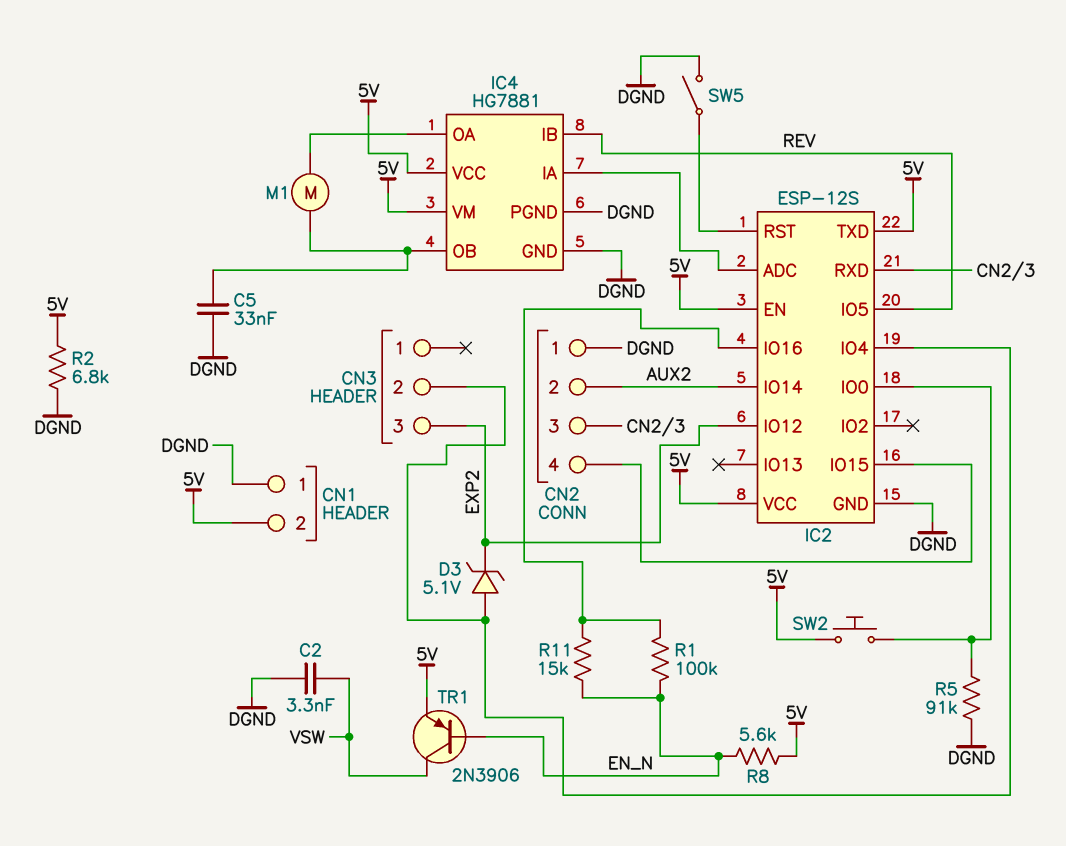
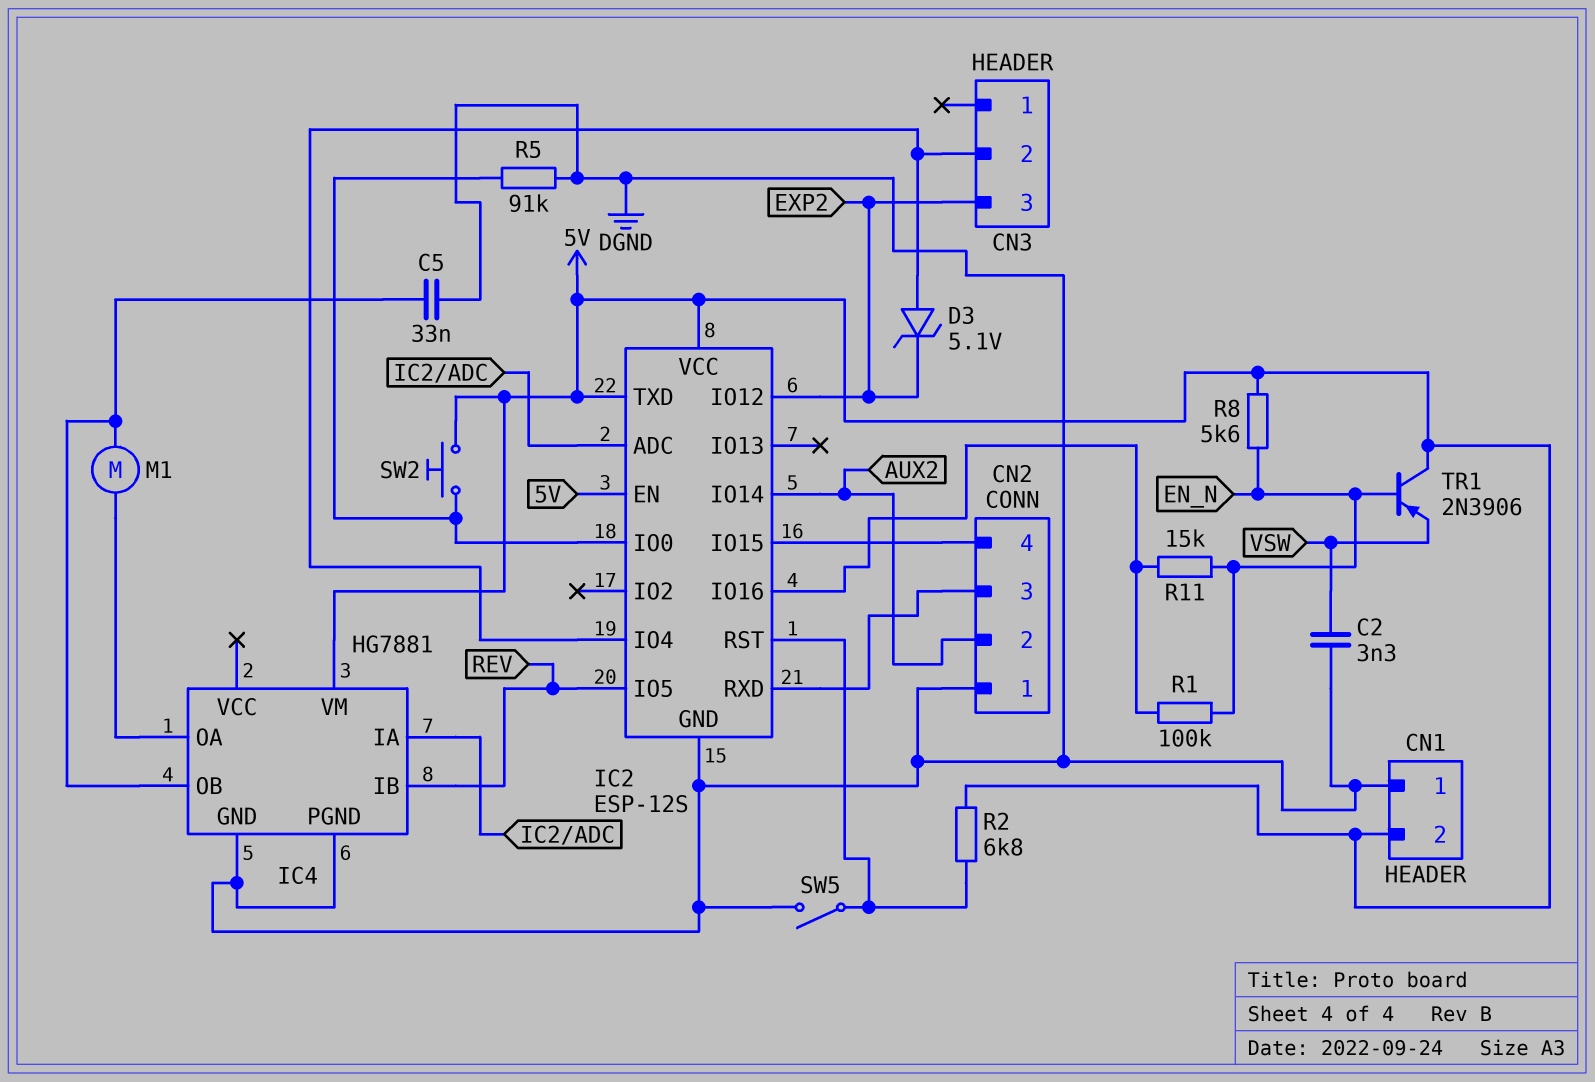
IC4 pin VCC: 5V -> none
R2: 6.8k (5V, DGND) -> 6.8k (5V, IC2/RST)
TR1: PNP 2N3906 (B EN_N, C VSW, E 5V) -> PNP 2N3906 (B EN_N, C 5V, E VSW)

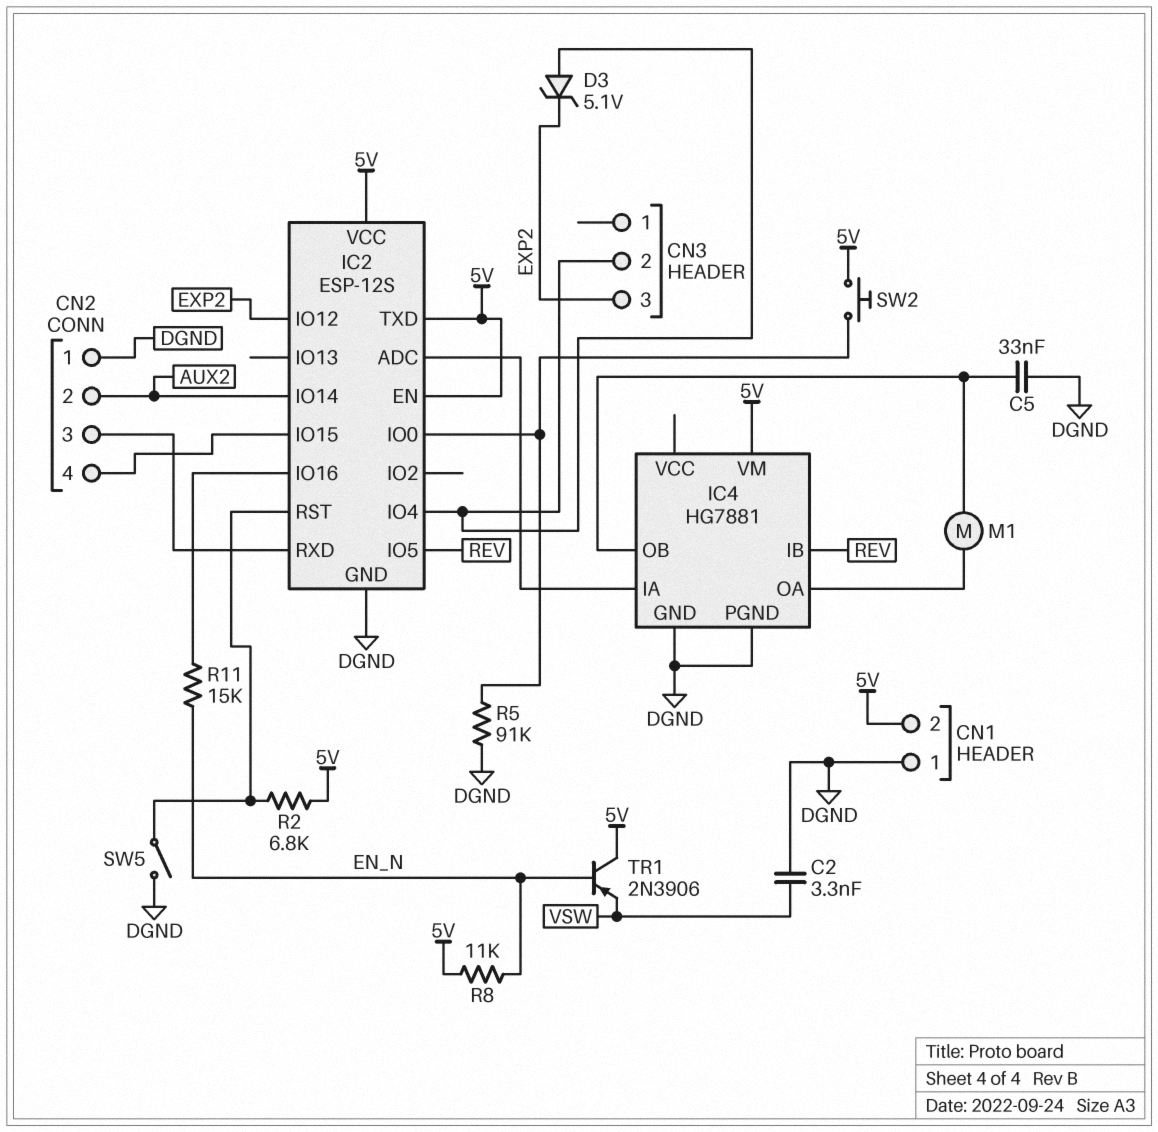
R1: 100k (EN_N, IC2/IO16) -> none
R8: 5.6k (5V, EN_N) -> 11k (5V, EN_N)

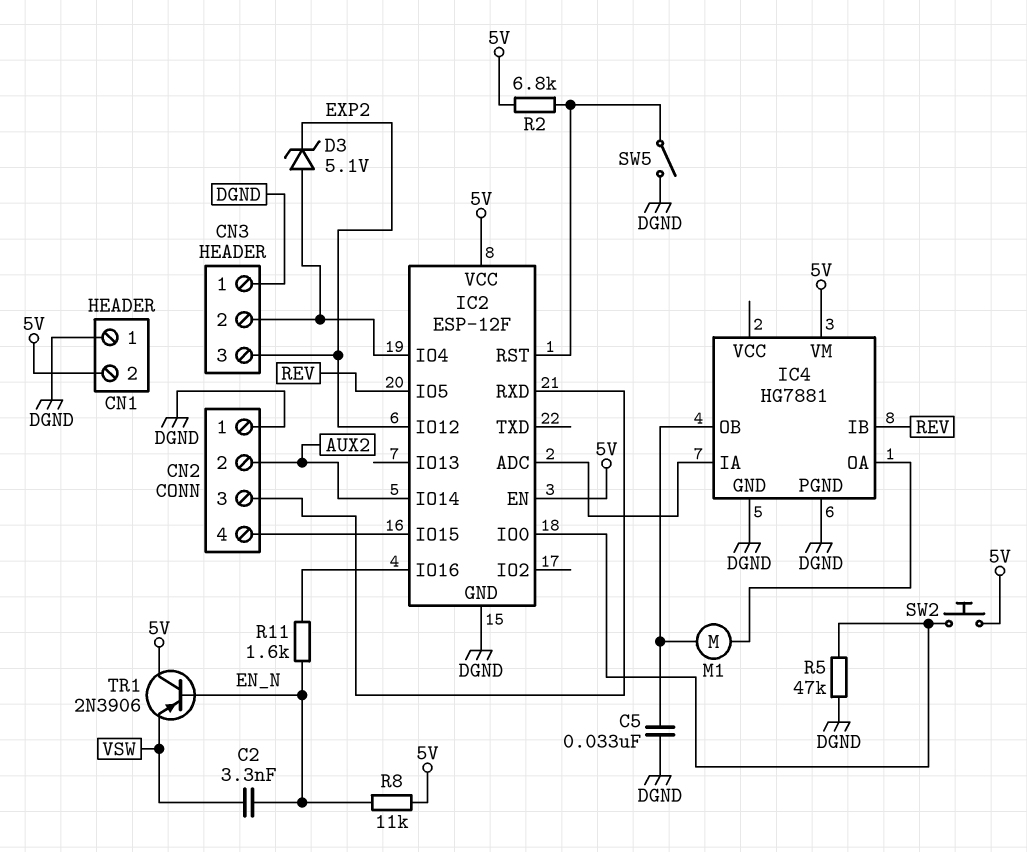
C2: 3.3nF (DGND, VSW) -> 3.3nF (EN_N, VSW)
CN3 pin 1: none -> DGND
IC2: ESP-12S -> ESP-12F
IC2 pin TXD: 5V -> none
R5: 91k (DGND, IC2/IO0) -> 47k (DGND, IC2/IO0)
R11: 15k (EN_N, IC2/IO16) -> 1.6k (EN_N, IC2/IO16)

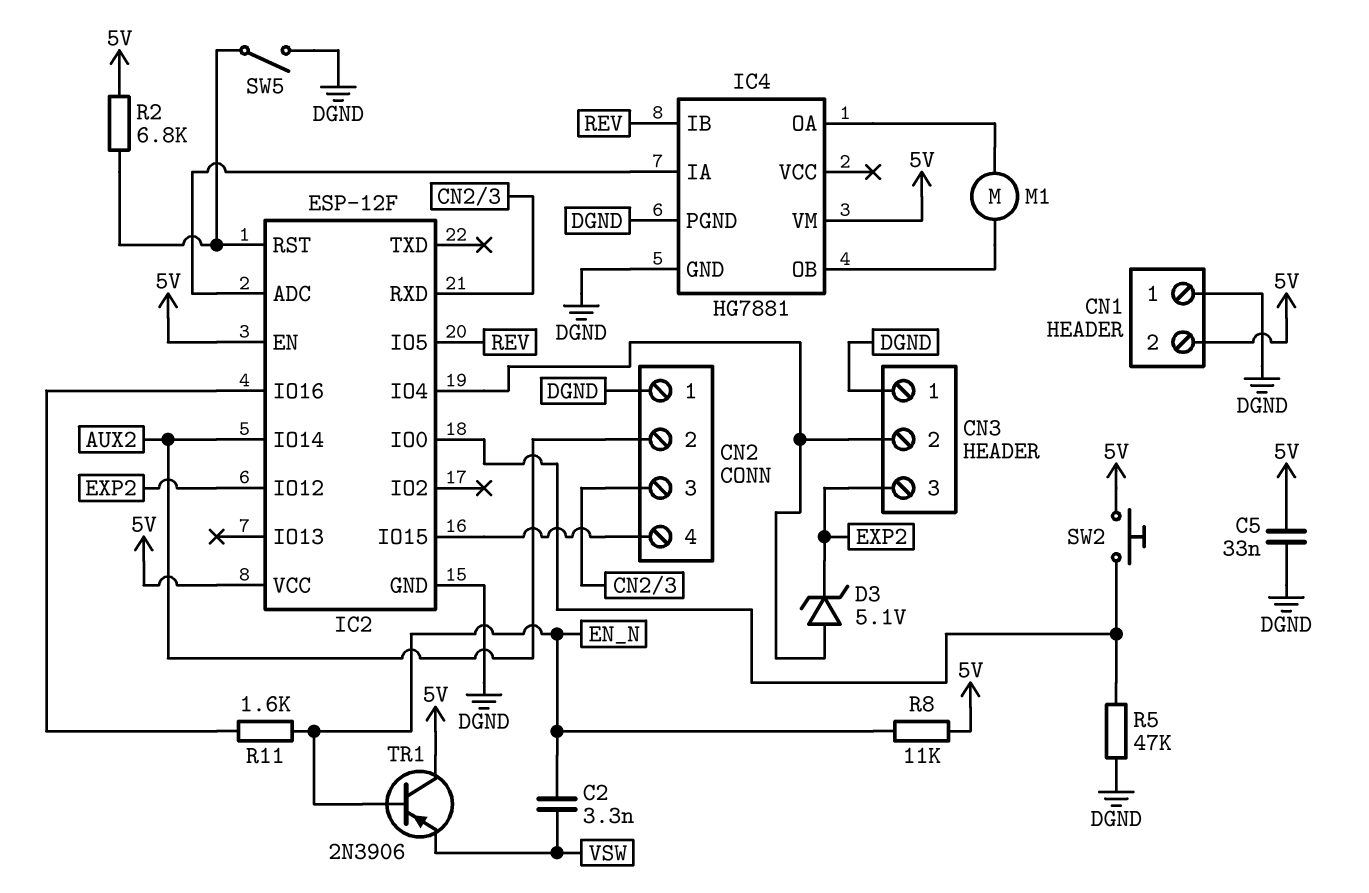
C5: 33nF (DGND, IC4/OB) -> 33nF (5V, DGND)

